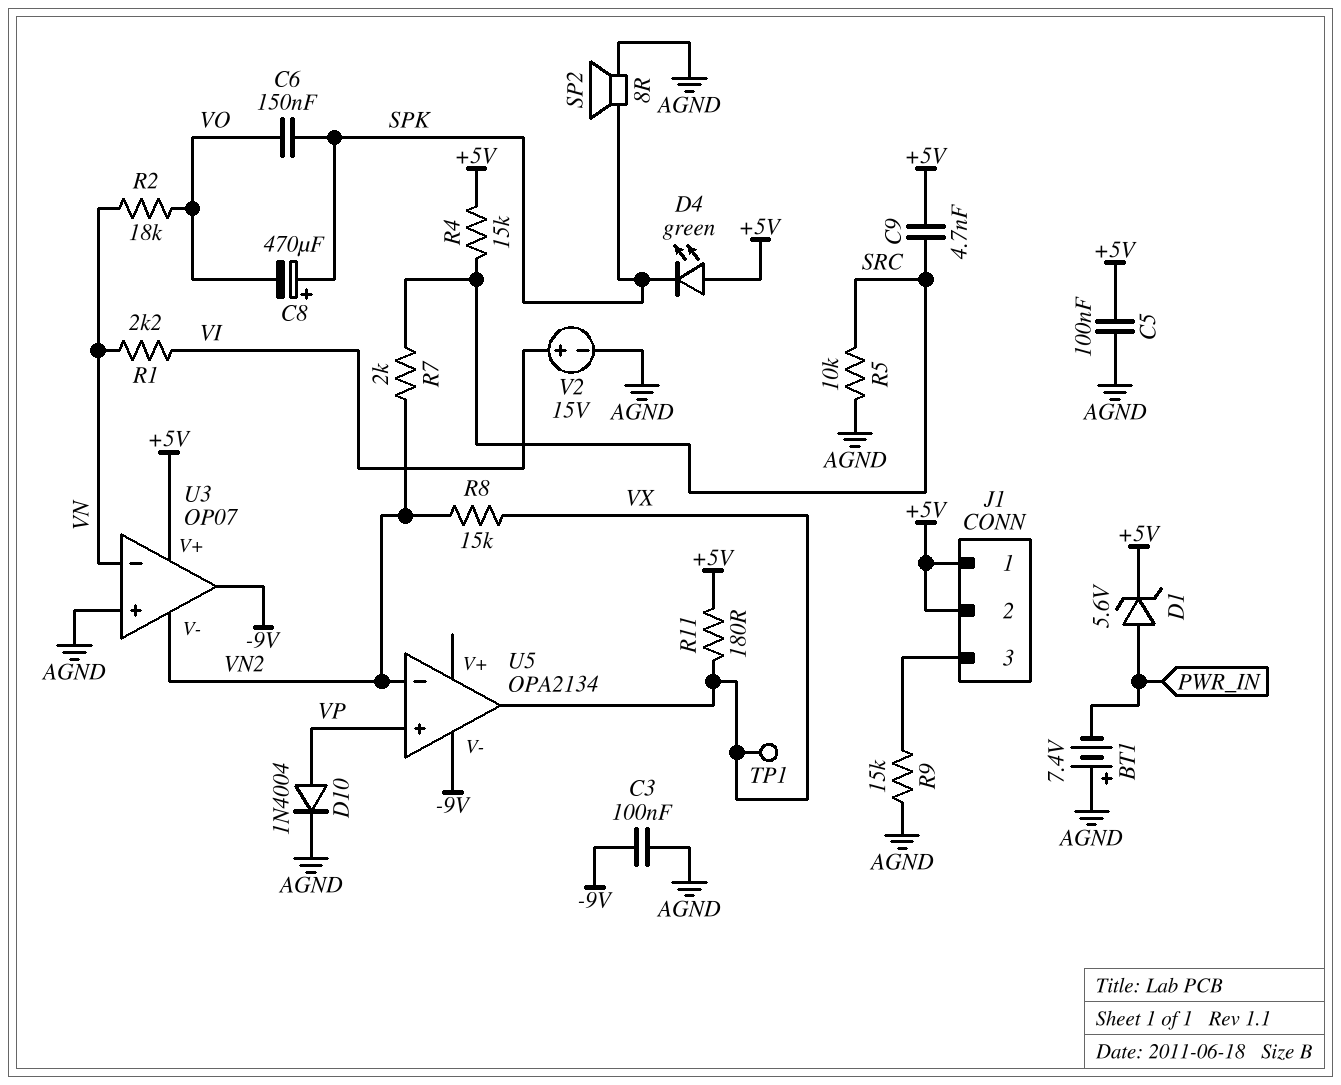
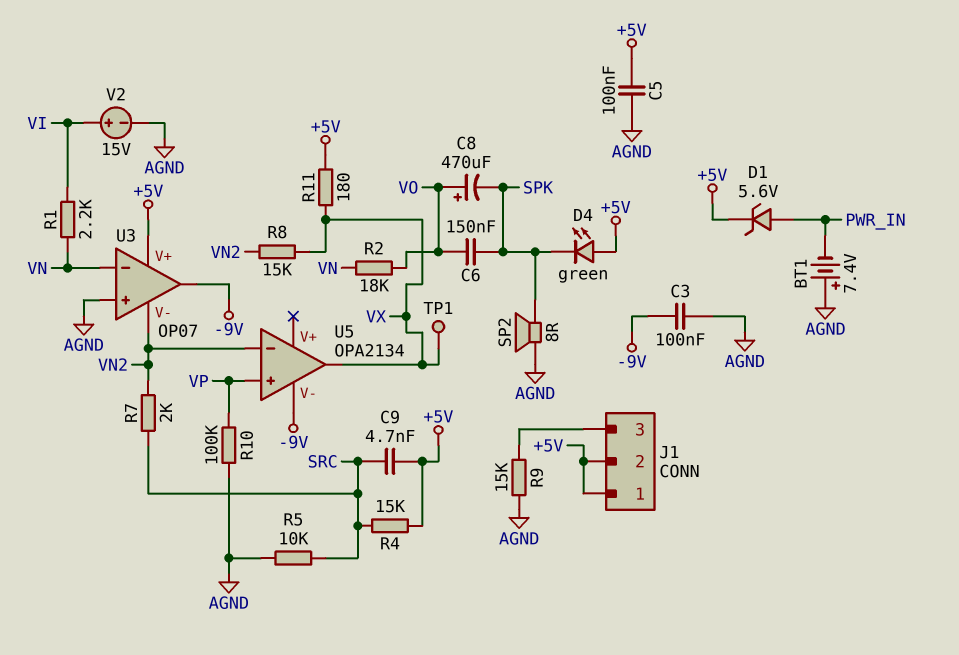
C8: 470uF (plus SPK, minus VO) -> 470uF (plus VO, minus SPK)
D10: diode 1N4004 (A VP, K AGND) -> none
R10: none -> 100k (AGND, VP)

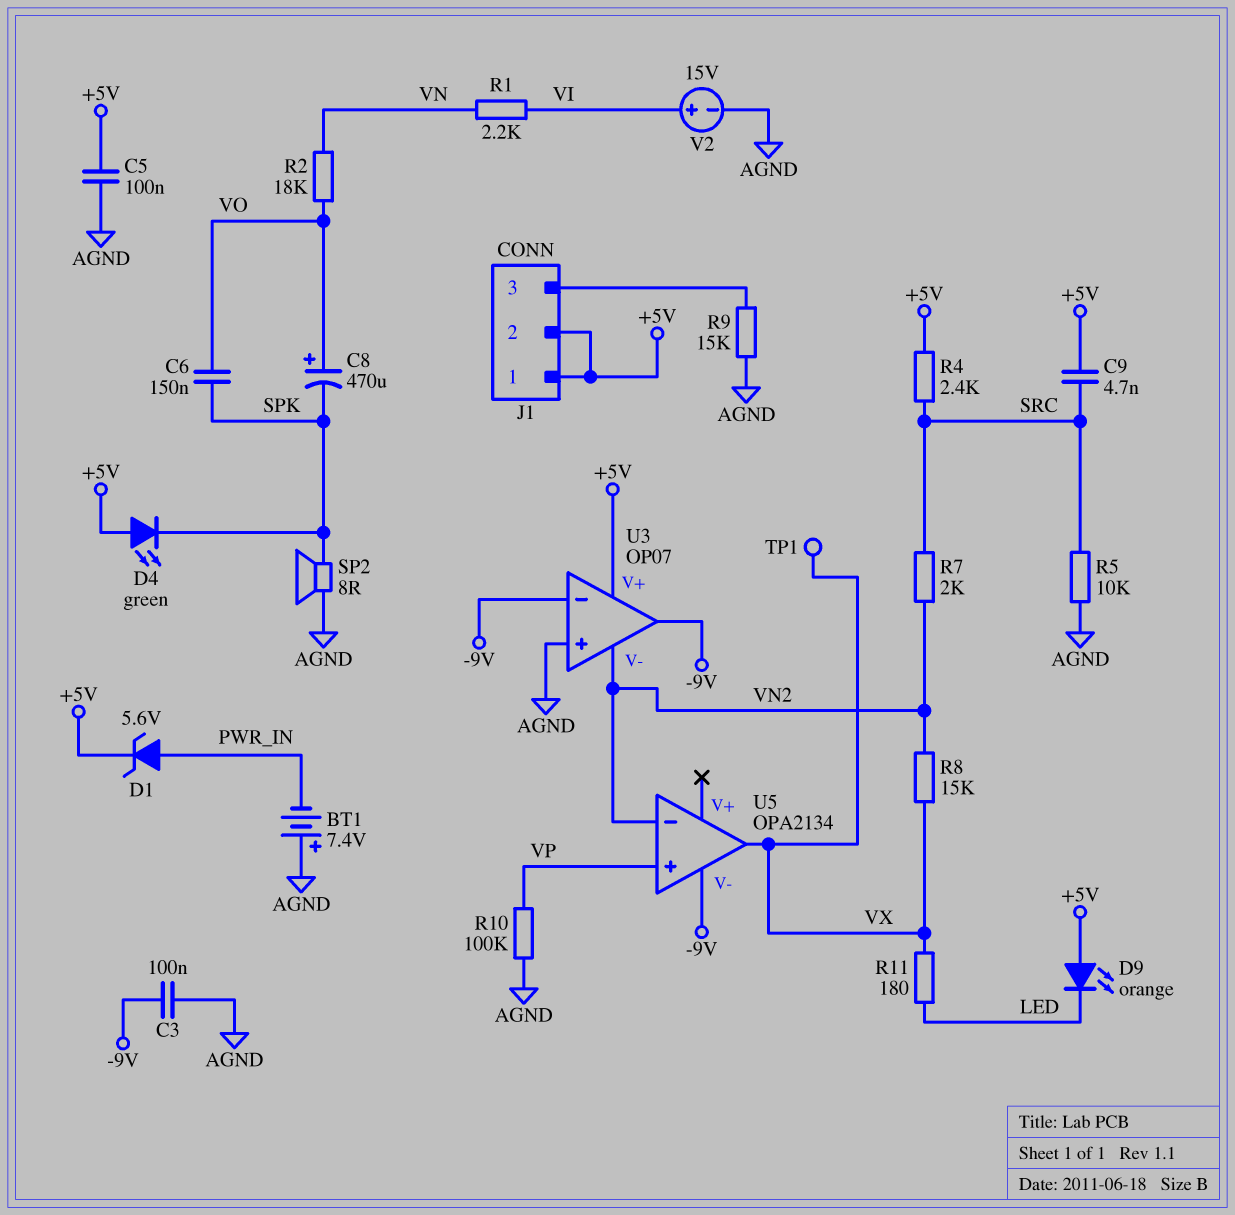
D9: none -> LED orange (A +5V, K LED)
R4: 15k (+5V, SRC) -> 2.4k (+5V, SRC)
R11: 180 (+5V, VX) -> 180 (LED, VX)
U3 pin in-: VN -> -9V

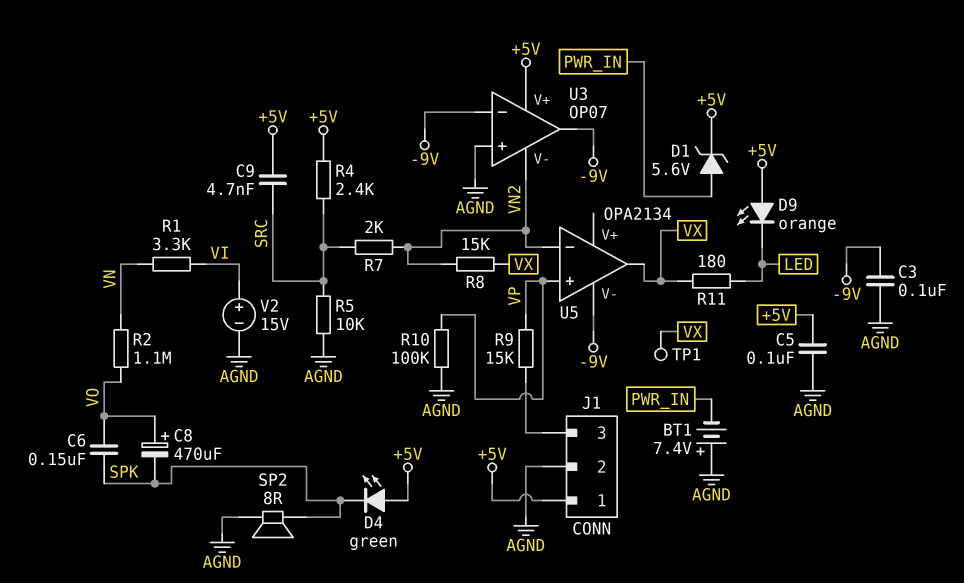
J1 pin 2: +5V -> AGND
R1: 2.2k (VI, VN) -> 3.3k (VI, VN)
R2: 18k (VN, VO) -> 1.1M (VN, VO)
R9: 15k (AGND, J1/3) -> 15k (J1/3, VP)

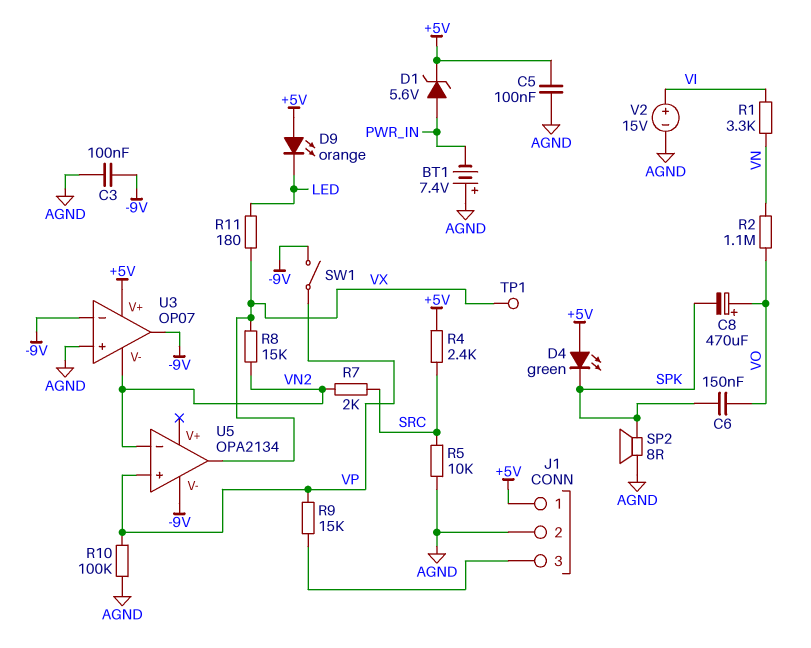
C9: 4.7nF (+5V, SRC) -> none
SW1: none -> switch (-9V, VP)

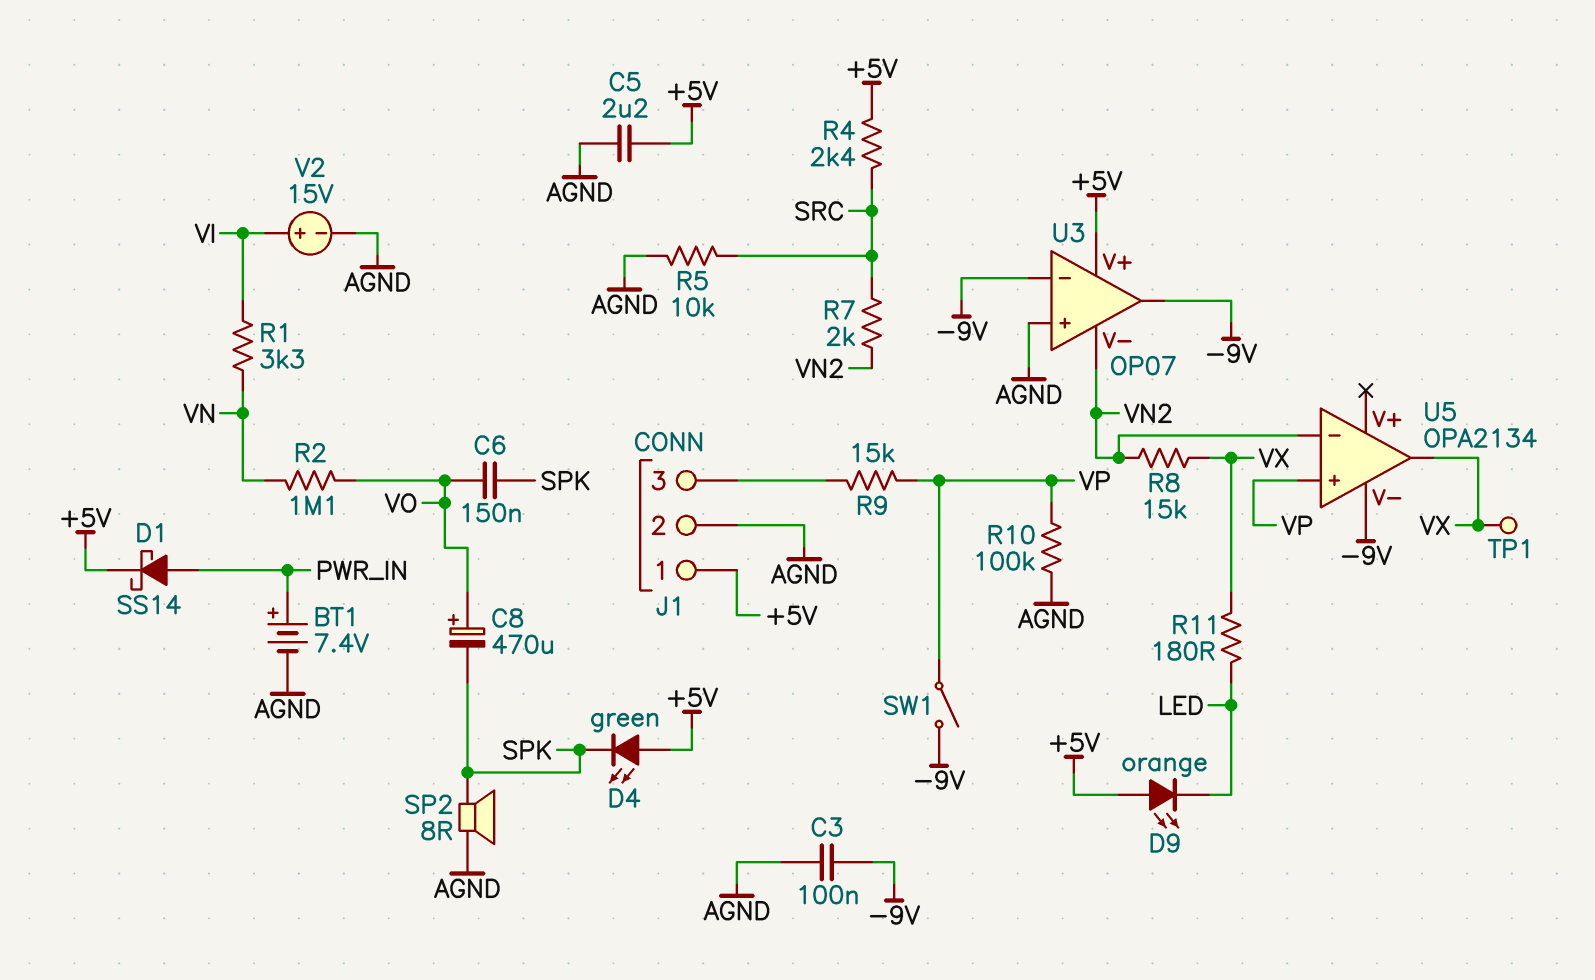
BT1: 7.4V (plus AGND, minus PWR_IN) -> 7.4V (plus PWR_IN, minus AGND)
C5: 100nF (+5V, AGND) -> 2.2uF (+5V, AGND)
D1: zener 5.6V (A PWR_IN, K +5V) -> schottky SS14 (A PWR_IN, K +5V)

